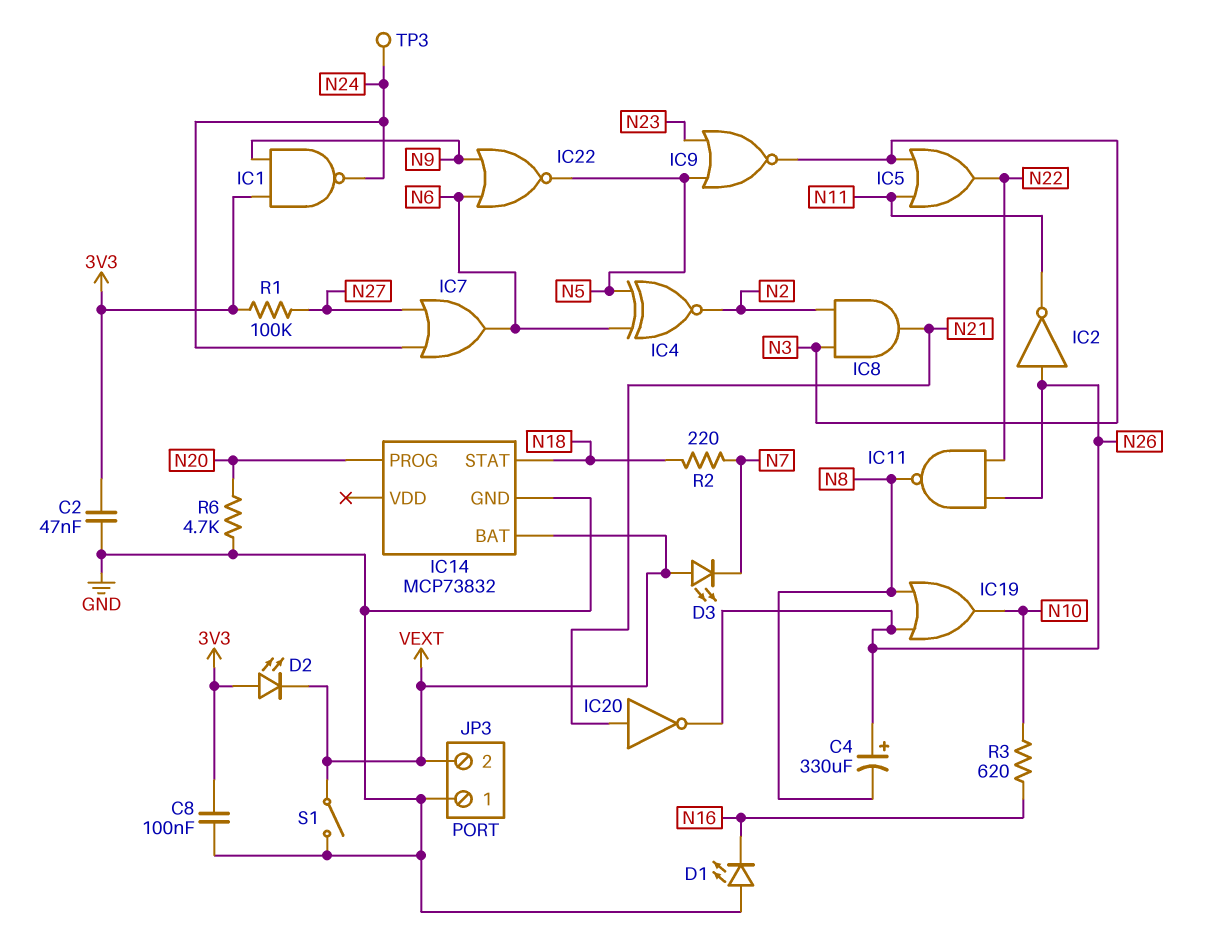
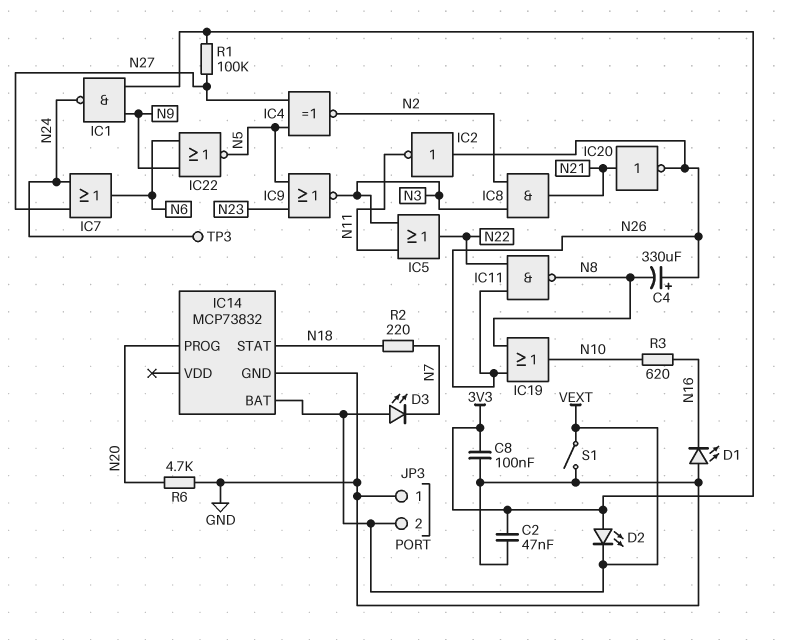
IC4: XNOR (in N5, in N6, out N2) -> XNOR (in N5, in N27, out N2)

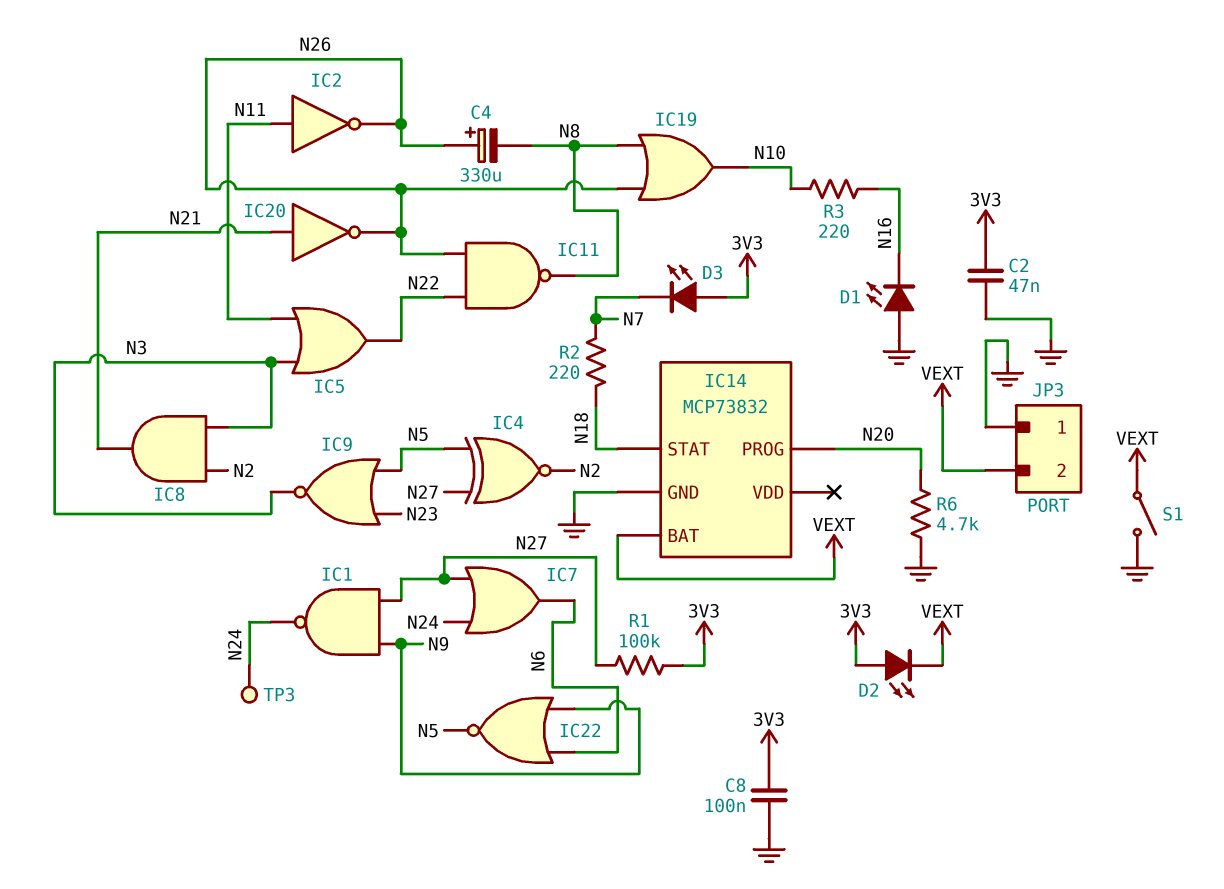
D3: LED (A VEXT, K N7) -> LED (A 3V3, K N7)
IC1: NAND (in 3V3, in N9, out N24) -> NAND (in N9, in N27, out N24)
IC2: NOT (in N26, out N11) -> NOT (in N11, out N26)
R3: 620 (N10, N16) -> 220 (N10, N16)

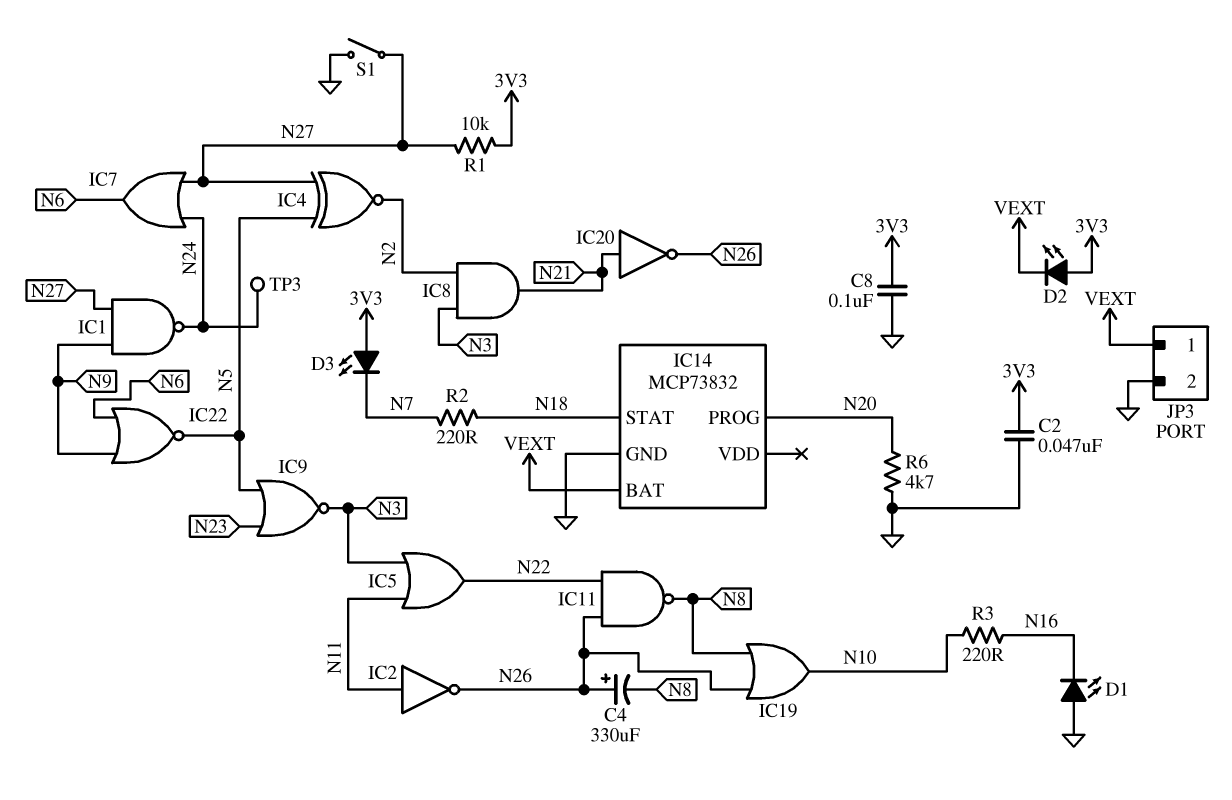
JP3 pin 1: GND -> VEXT
JP3 pin 2: VEXT -> GND
R1: 100k (3V3, N27) -> 10k (3V3, N27)
S1: switch (GND, VEXT) -> switch (GND, N27)

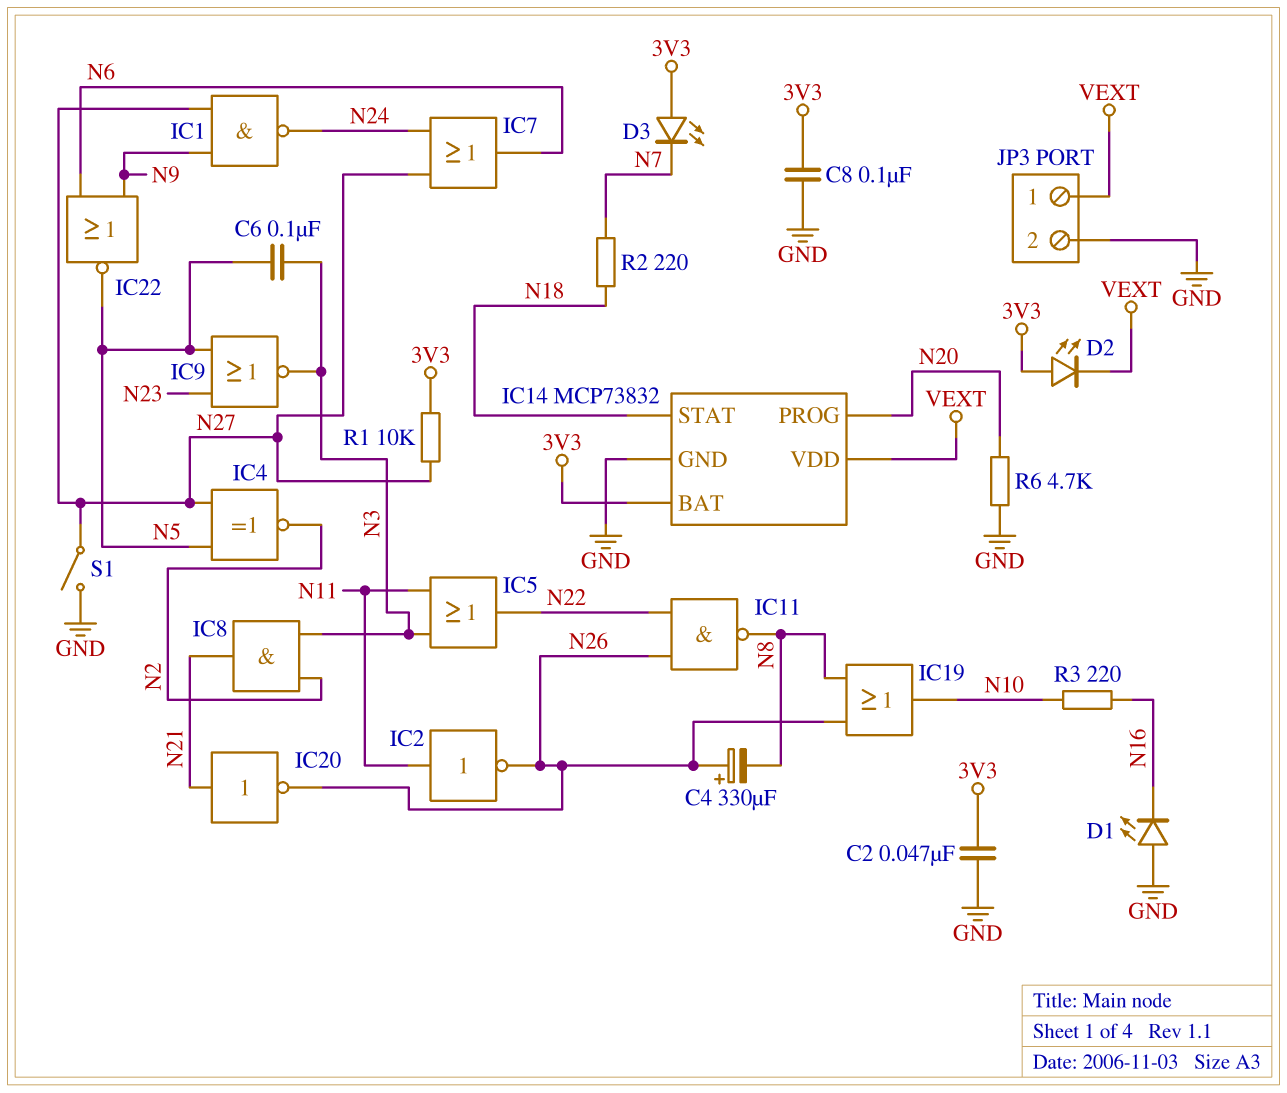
C6: none -> 100nF (N3, N5)
IC14 pin BAT: VEXT -> 3V3
IC14 pin VDD: none -> VEXT
TP3: test point (N24) -> none

